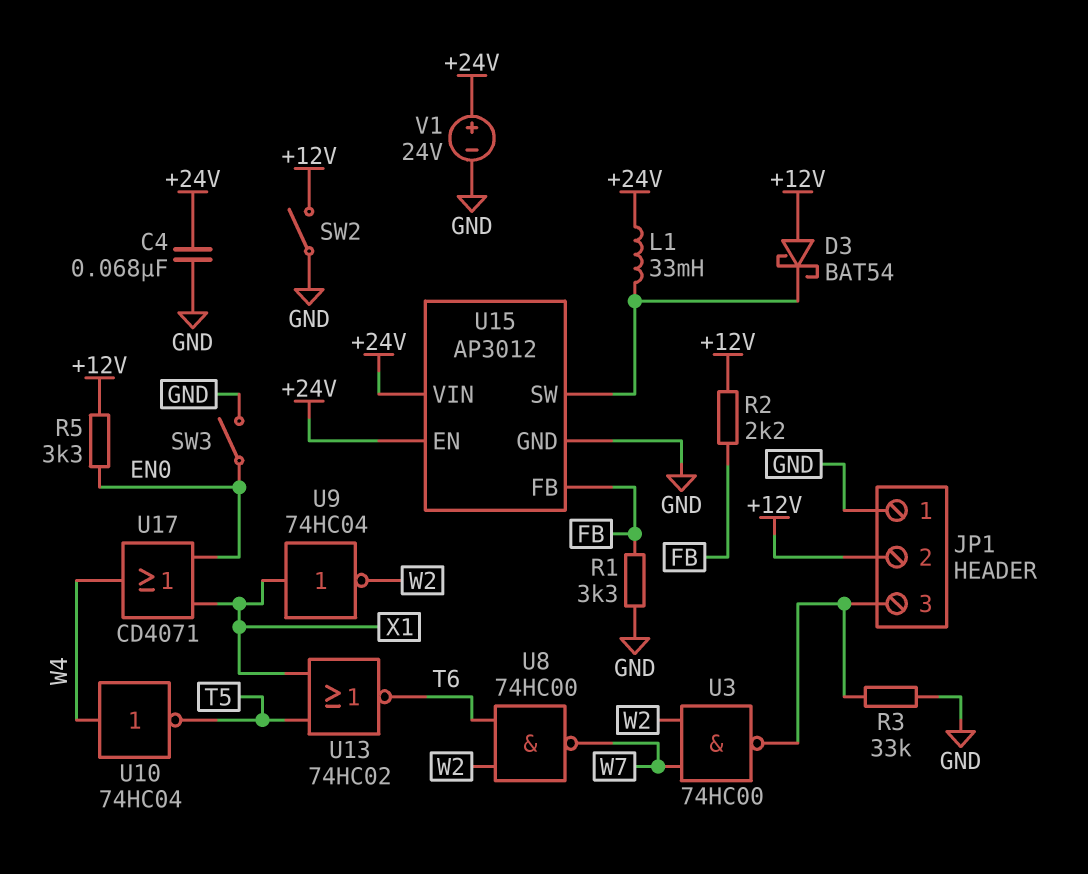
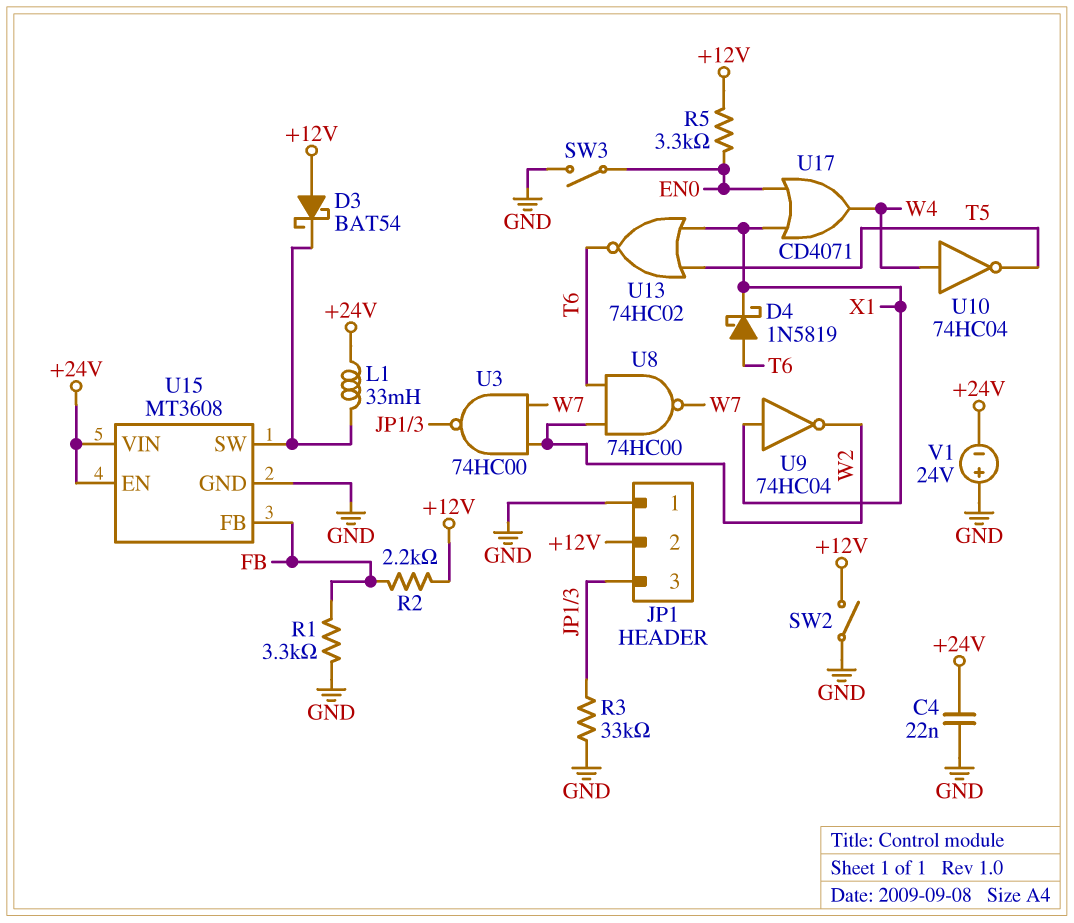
C4: 68nF (+24V, GND) -> 22nF (+24V, GND)
D4: none -> schottky 1N5819 (A T6, K X1)
U15: AP3012 -> MT3608
V1: 24V (plus +24V, minus GND) -> 24V (plus GND, minus +24V)

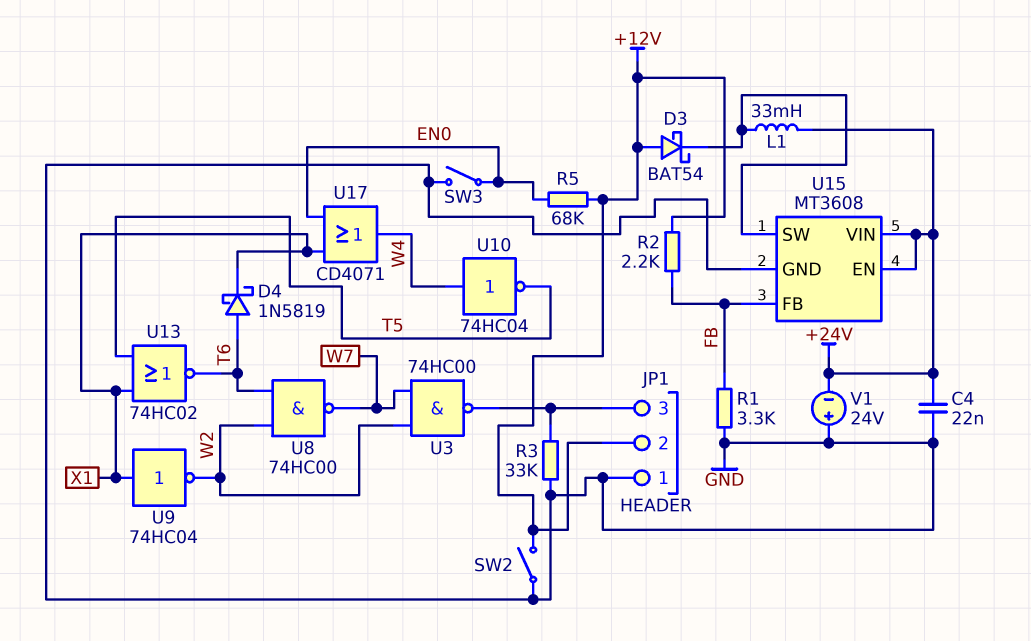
R5: 3.3k (+12V, EN0) -> 68k (+12V, EN0)

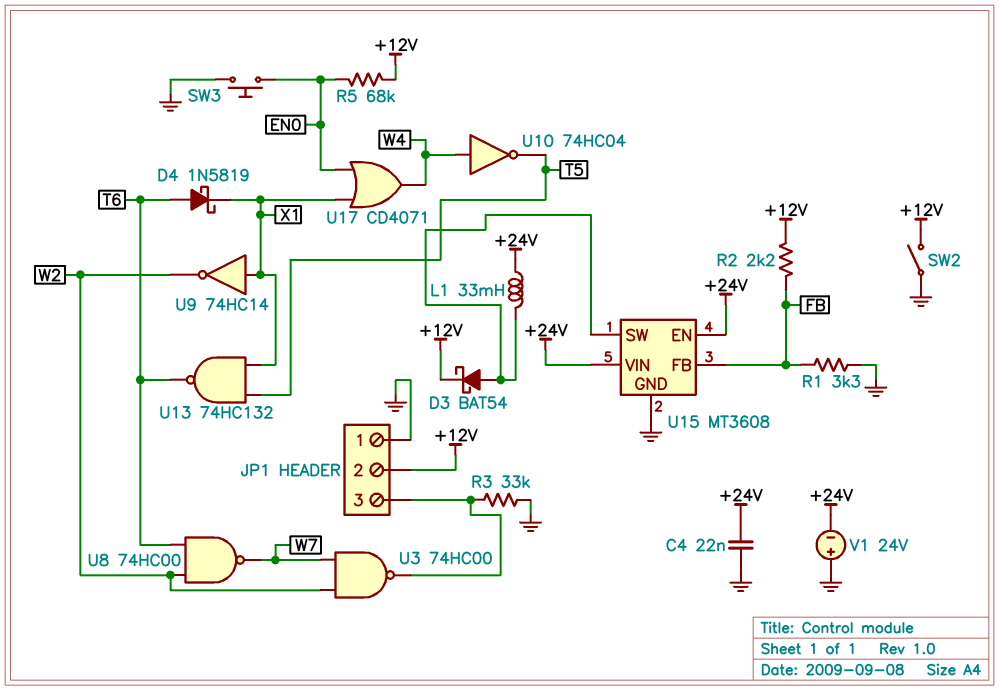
D3: schottky BAT54 (A +12V, K U15/SW) -> schottky BAT54 (A U15/SW, K +12V)
SW3: switch (EN0, GND) -> button (EN0, GND)
U9: NOT 74HC04 (in X1, out W2) -> NOT 74HC14 (in X1, out W2)
U13: NOR 74HC02 (in T5, in X1, out T6) -> NAND 74HC132 (in T5, in X1, out T6)

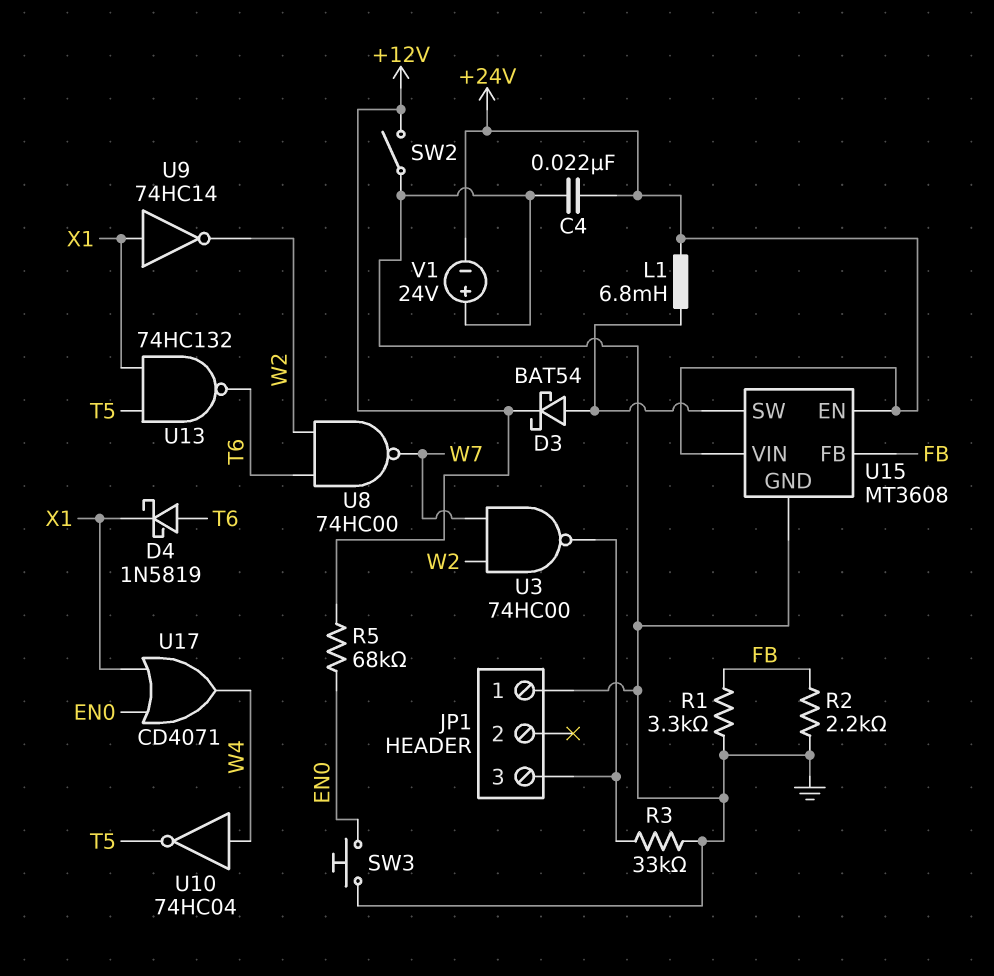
JP1 pin 2: +12V -> none
L1: 33mH (+24V, U15/SW) -> 6.8mH (+24V, U15/SW)
R2: 2.2k (+12V, FB) -> 2.2k (FB, GND)

